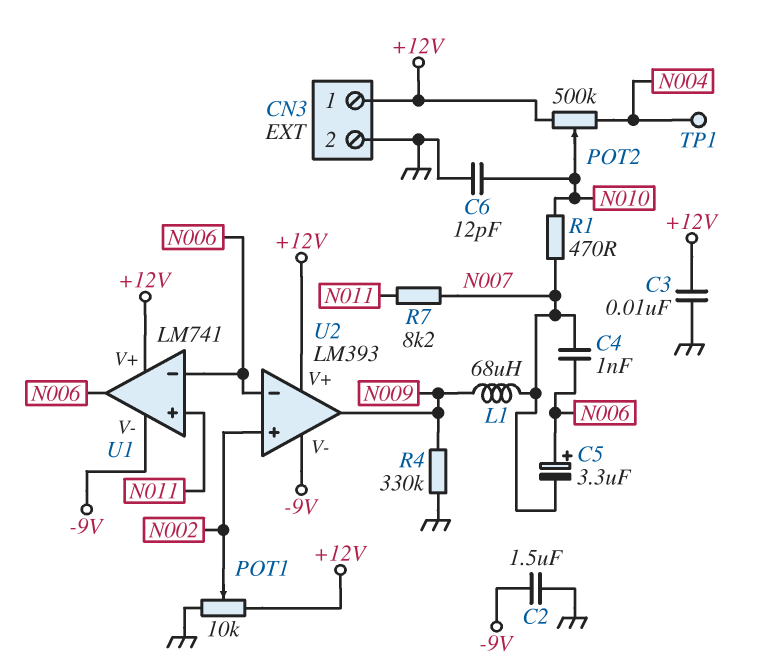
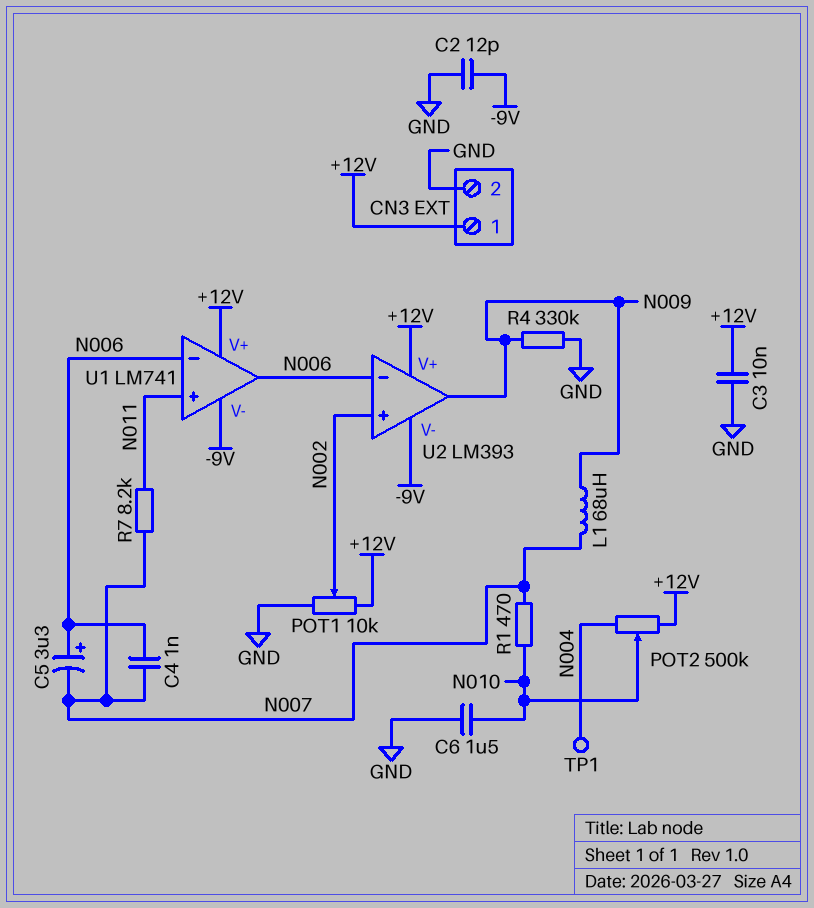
C2: 1.5uF (-9V, GND) -> 12pF (-9V, GND)
C6: 12pF (GND, N010) -> 1.5uF (GND, N010)

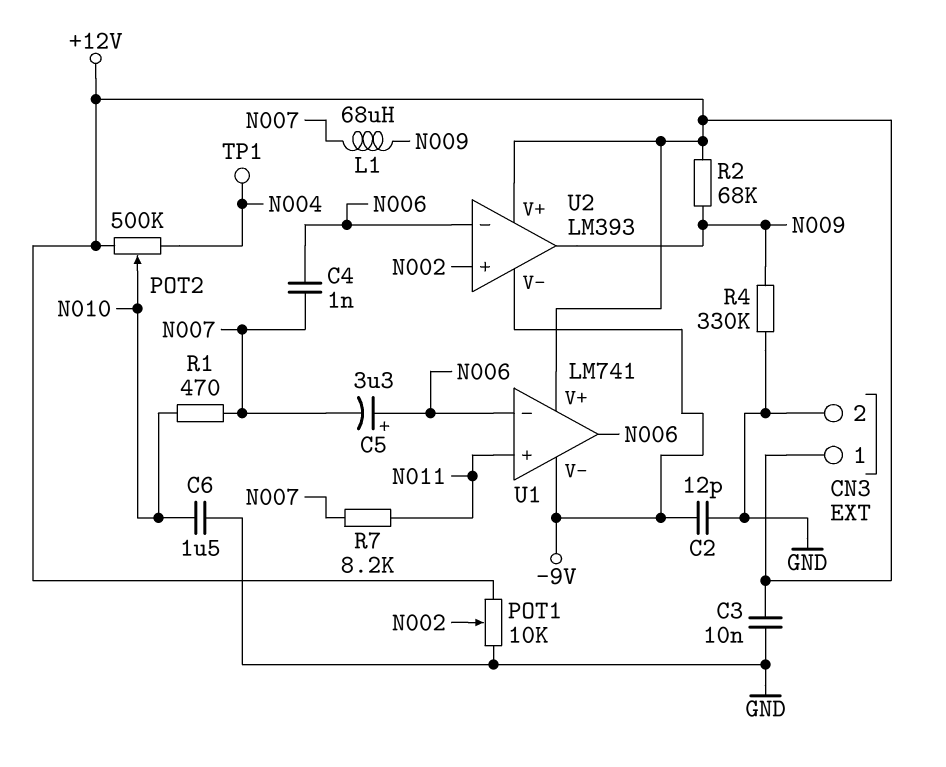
R2: none -> 68k (+12V, N009)

